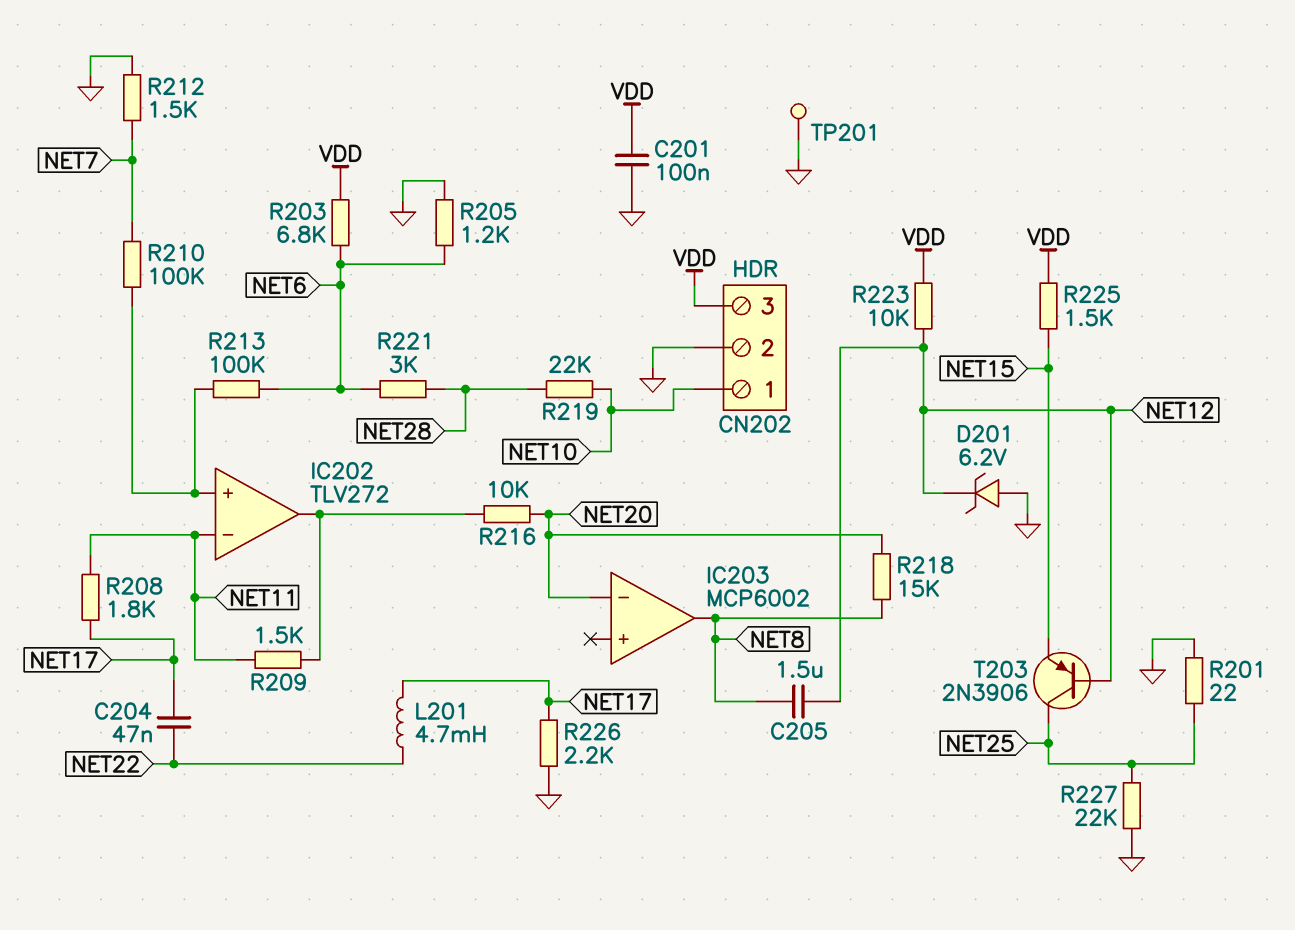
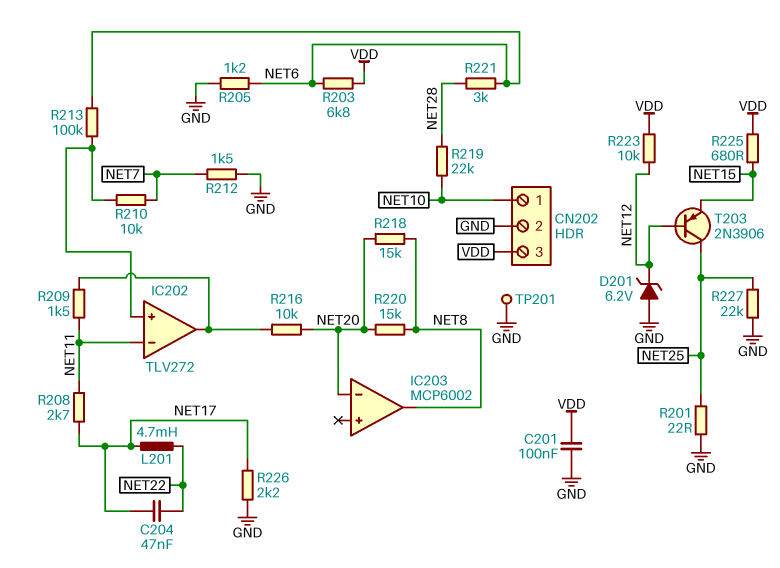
C205: 1.5uF (NET8, NET12) -> none
R208: 1.8k (NET11, NET17) -> 2.7k (NET11, NET17)
R210: 100k (IC202/in+, NET7) -> 10k (IC202/in+, NET7)
R220: none -> 15k (NET8, NET20)
R225: 1.5k (NET15, VDD) -> 680 (NET15, VDD)

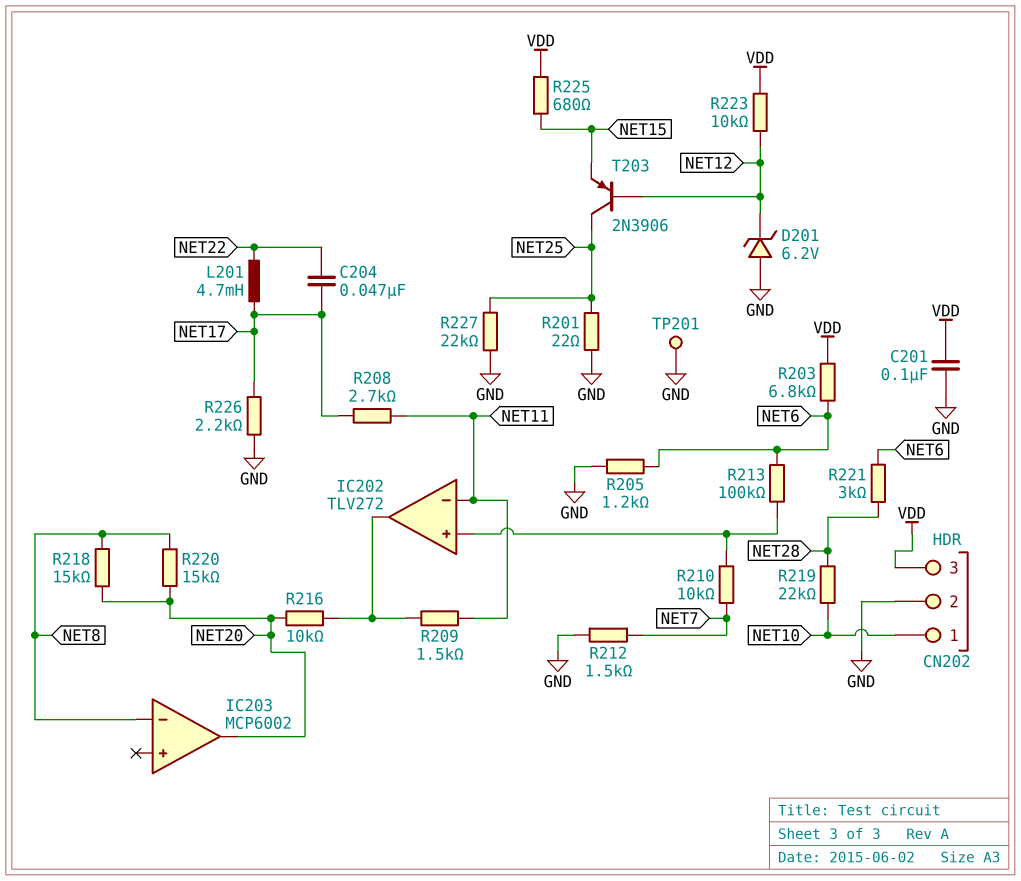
IC203 pin in-: NET20 -> NET8
IC203 pin out: NET8 -> NET20

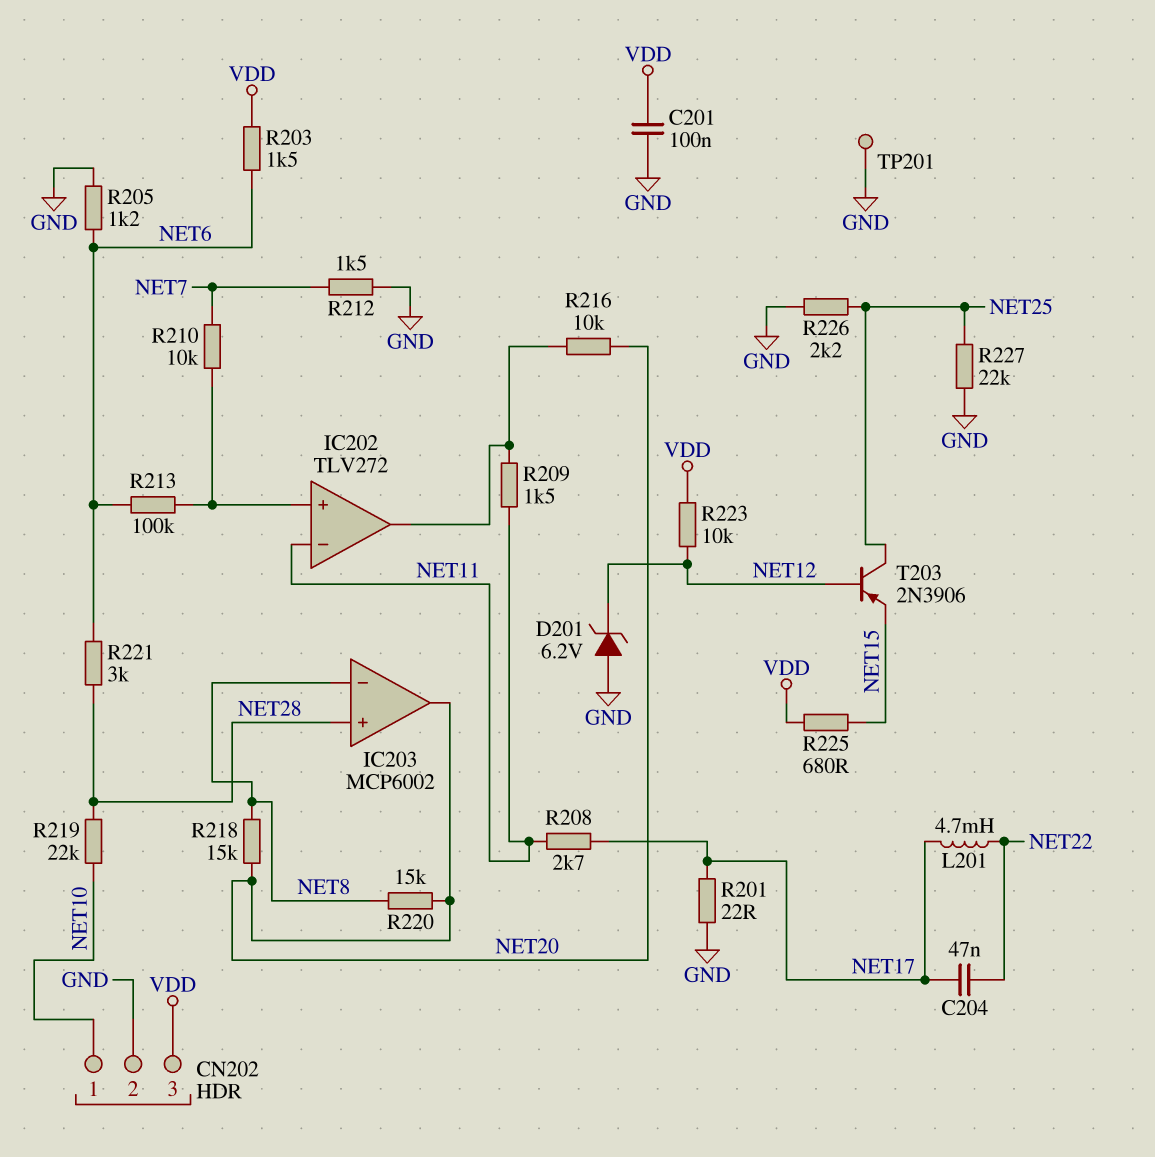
IC203 pin in+: none -> NET28
R201: 22 (GND, NET25) -> 22 (GND, NET17)
R203: 6.8k (NET6, VDD) -> 1.5k (NET6, VDD)
R226: 2.2k (GND, NET17) -> 2.2k (GND, NET25)

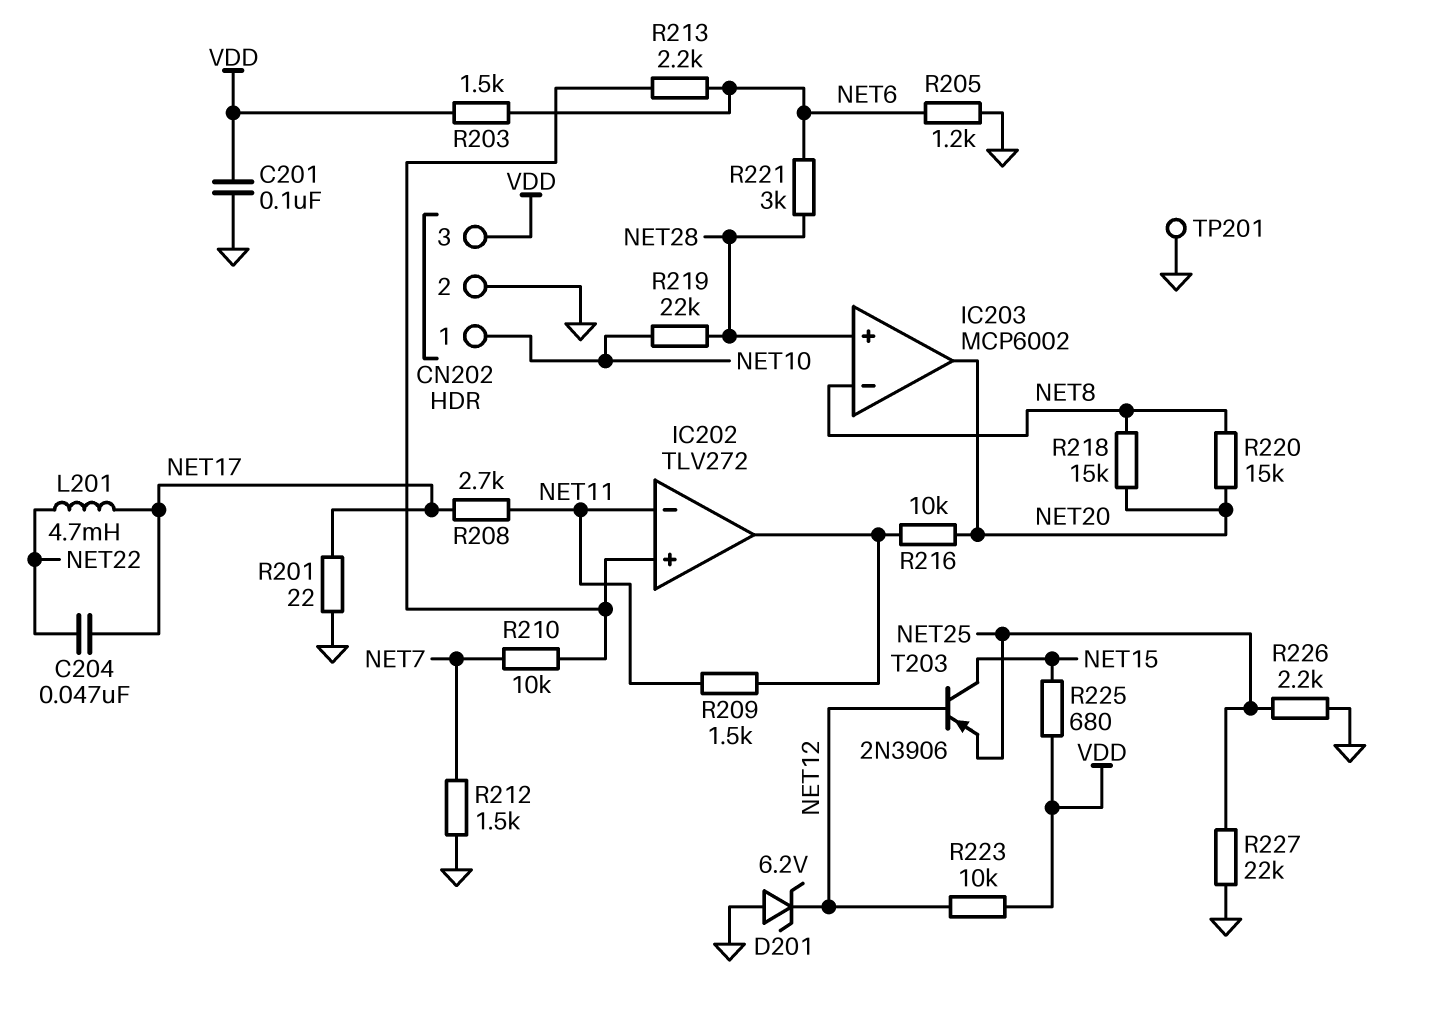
R213: 100k (IC202/in+, NET6) -> 2.2k (IC202/in+, NET6)
T203: PNP 2N3906 (B NET12, C NET25, E NET15) -> PNP 2N3906 (B NET12, C NET15, E NET25)

